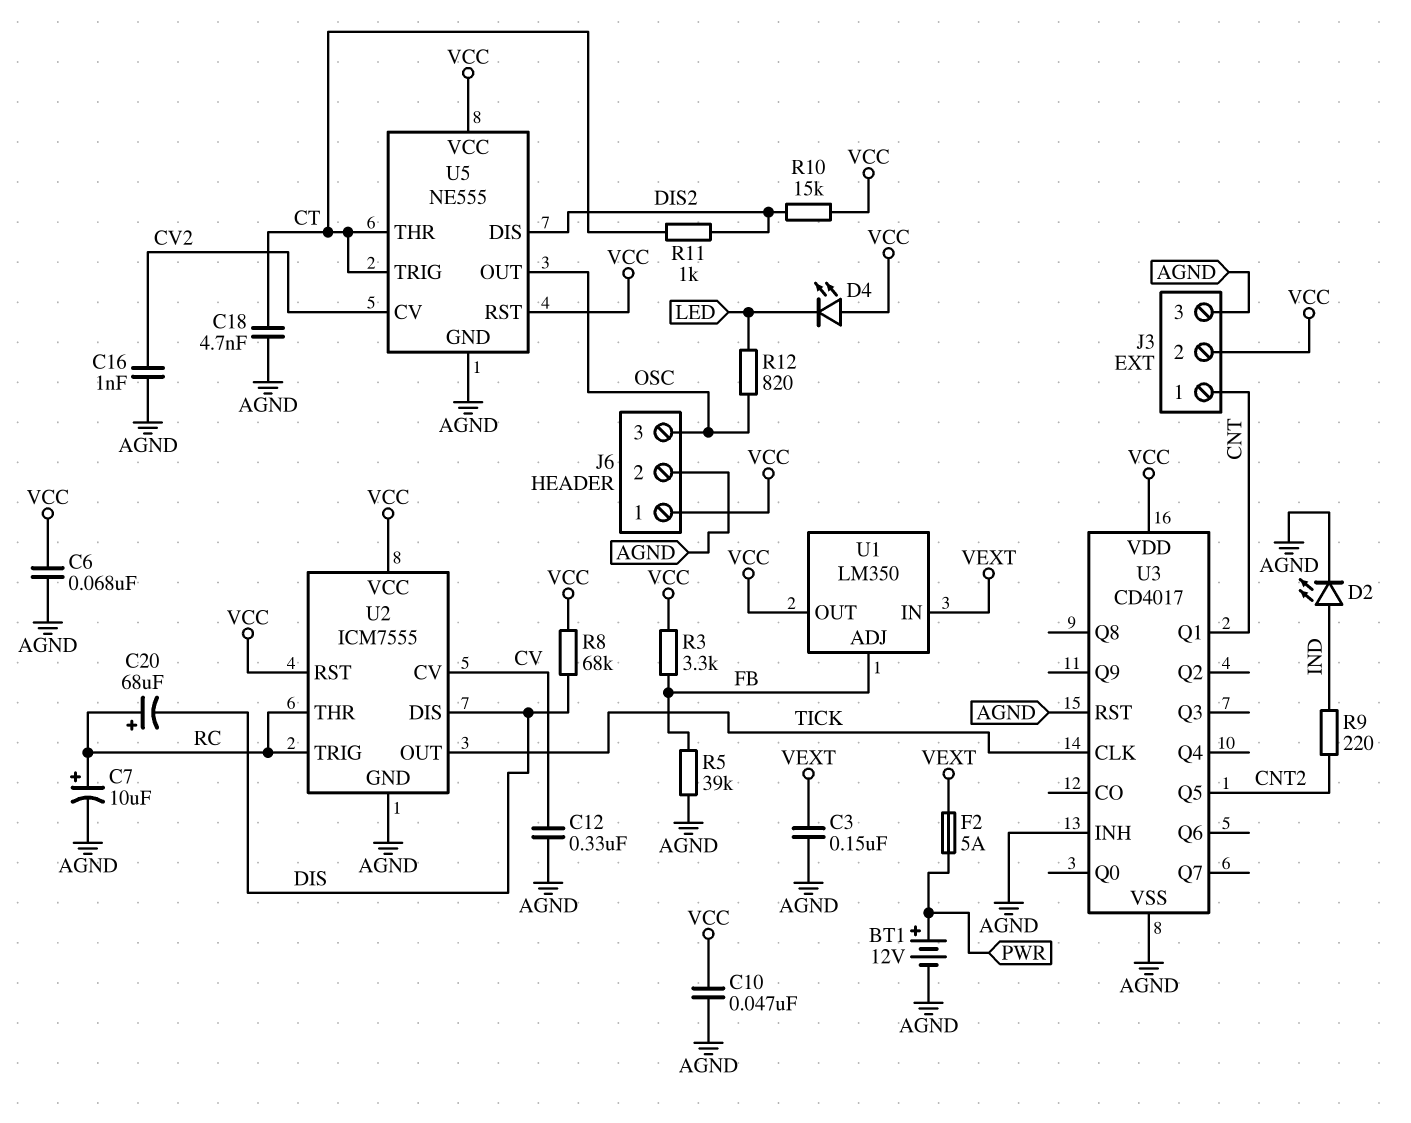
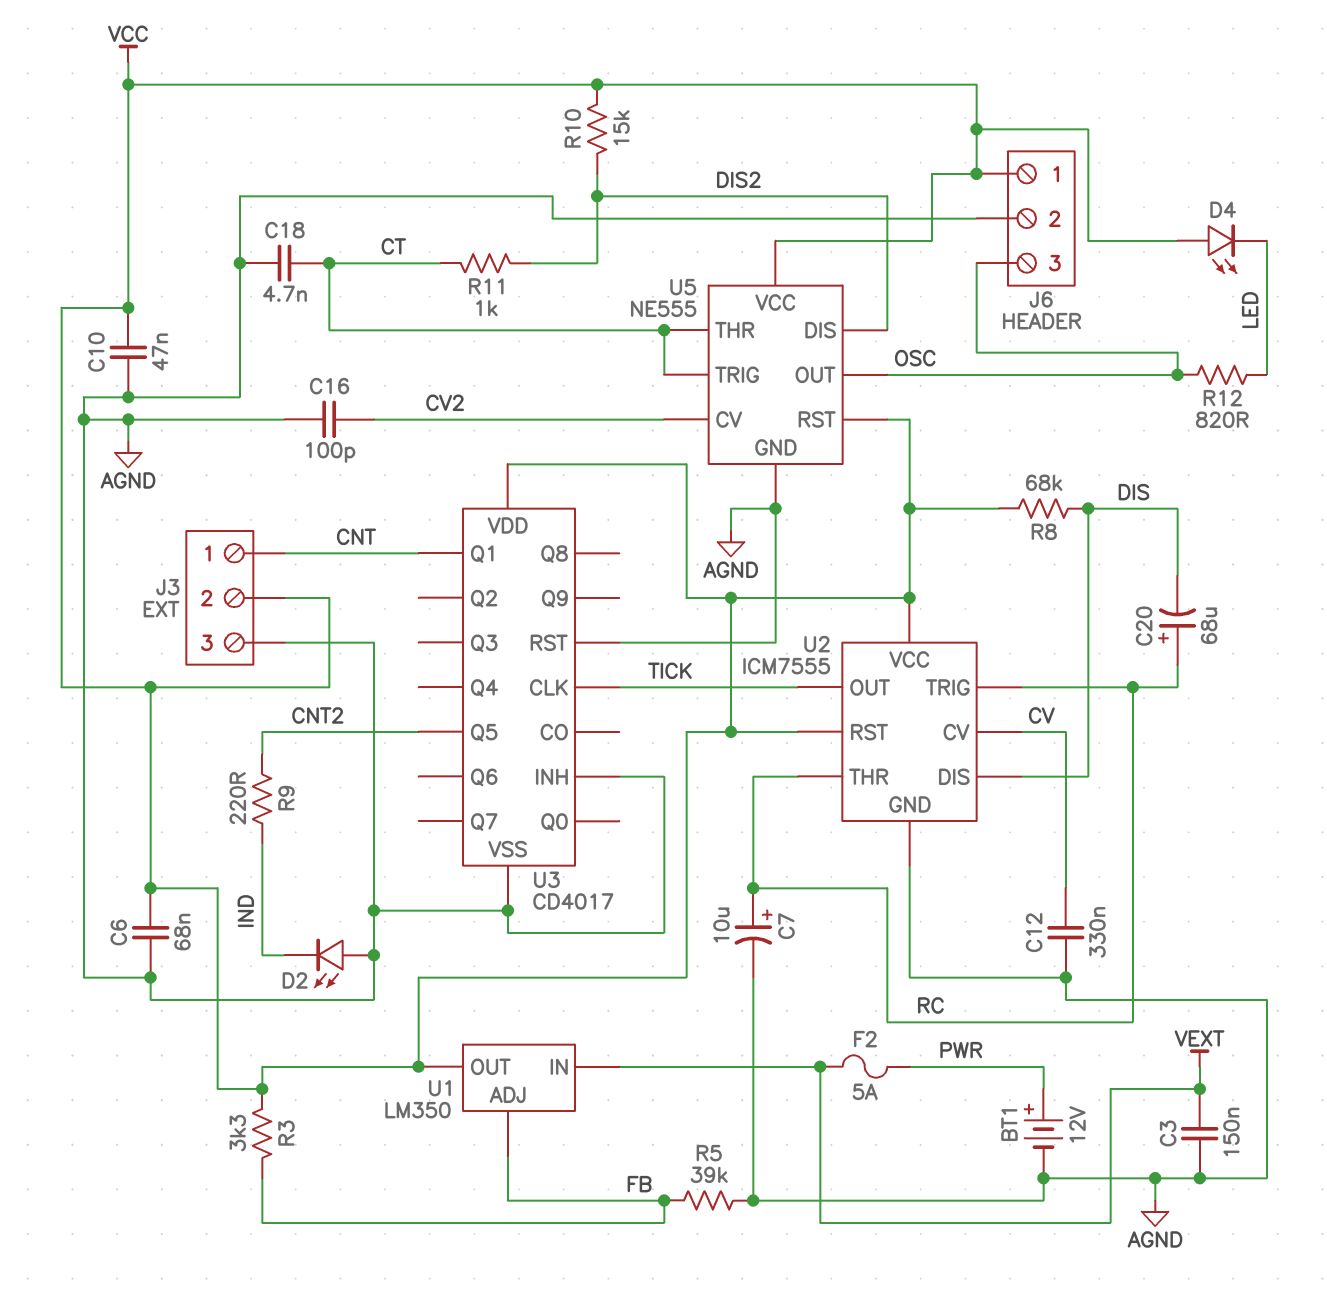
C16: 1nF (AGND, CV2) -> 100pF (AGND, CV2)
D2: LED (A IND, K AGND) -> LED (A AGND, K IND)

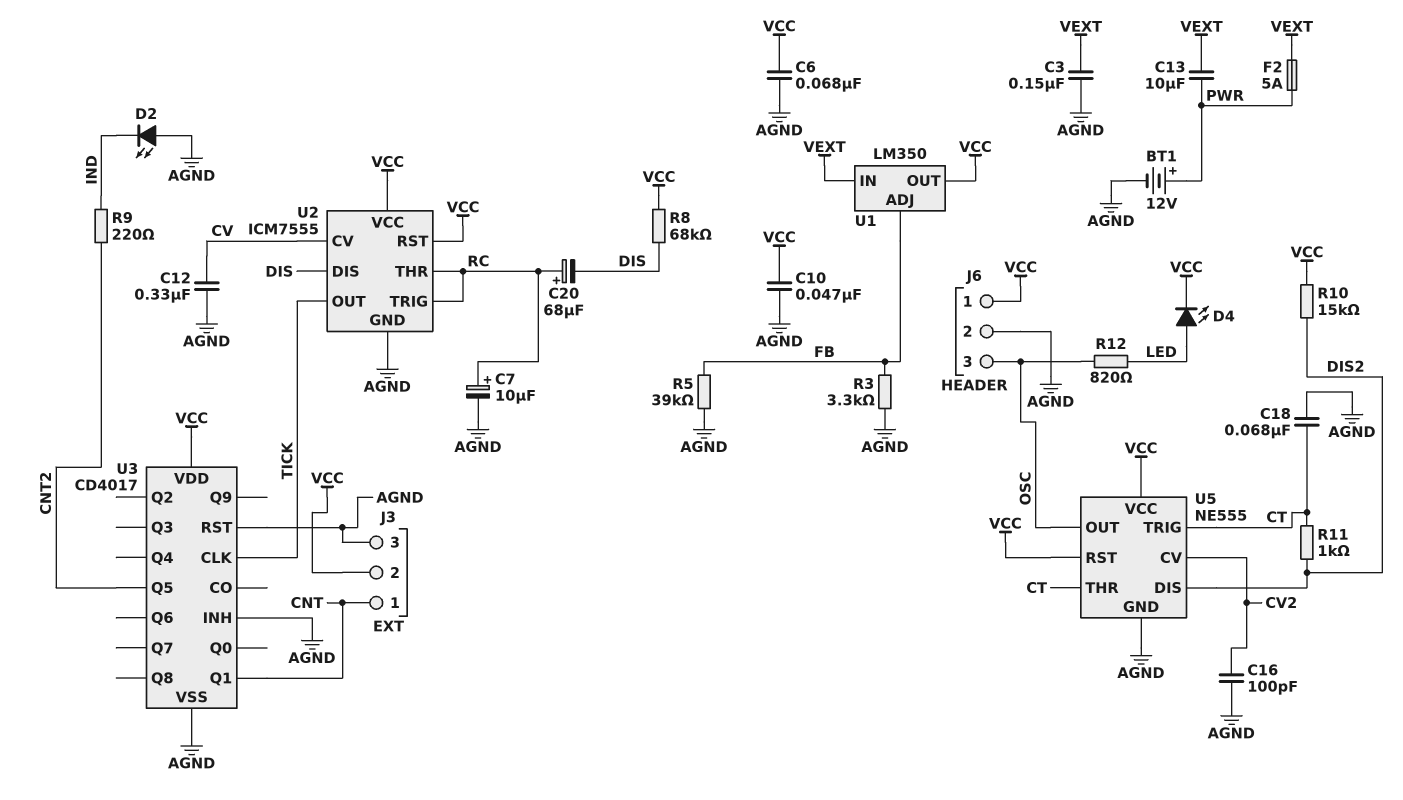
C13: none -> 10uF (PWR, VEXT)
C18: 4.7nF (AGND, CT) -> 68nF (AGND, CT)
D4: LED (A VCC, K LED) -> LED (A LED, K VCC)
R3: 3.3k (FB, VCC) -> 3.3k (AGND, FB)

